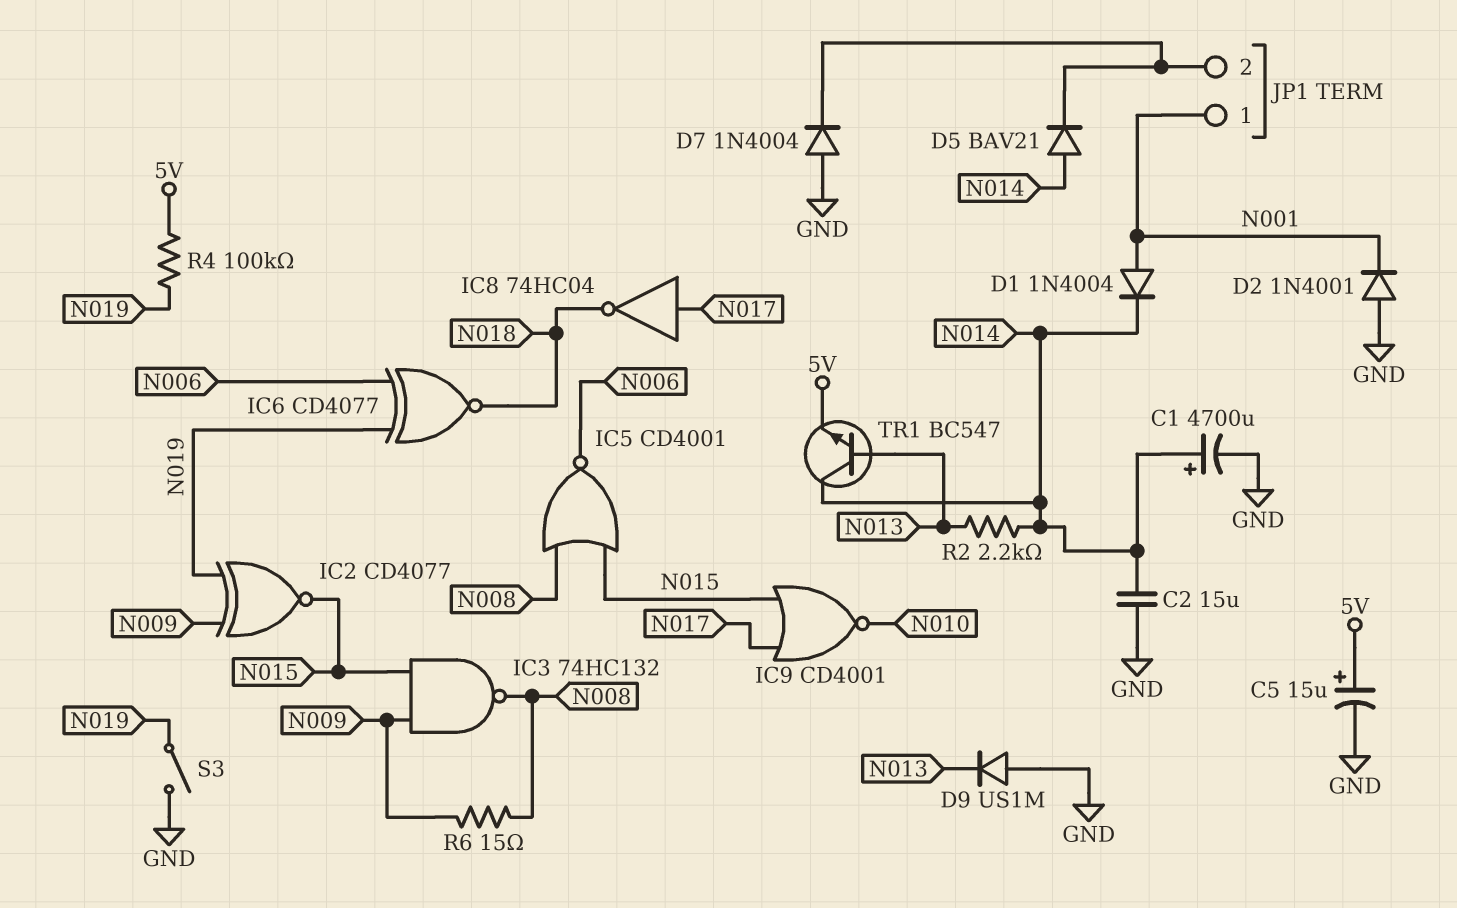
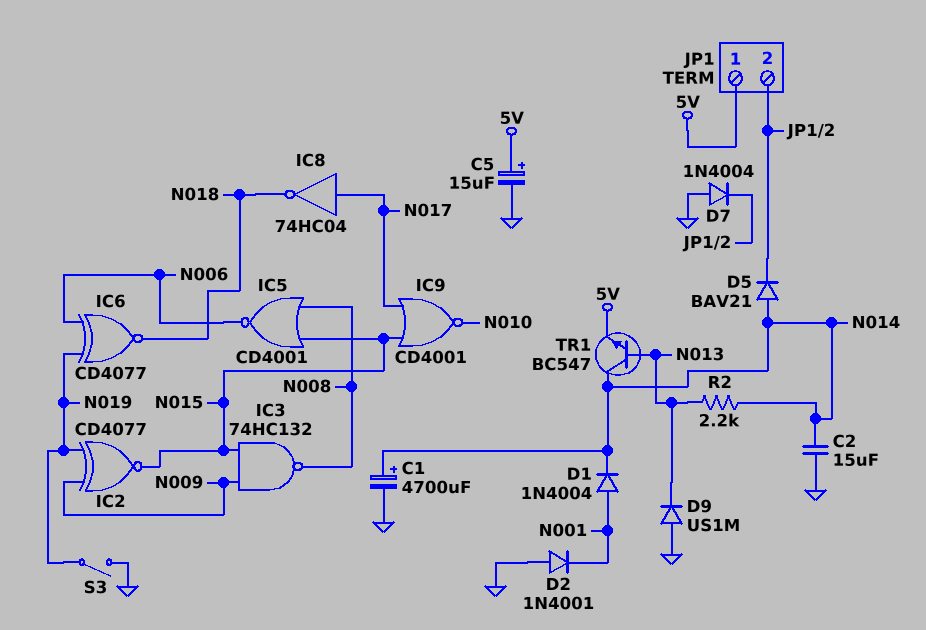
JP1 pin 1: N001 -> 5V
R4: 100k (5V, N019) -> none
R6: 15 (N008, N009) -> none

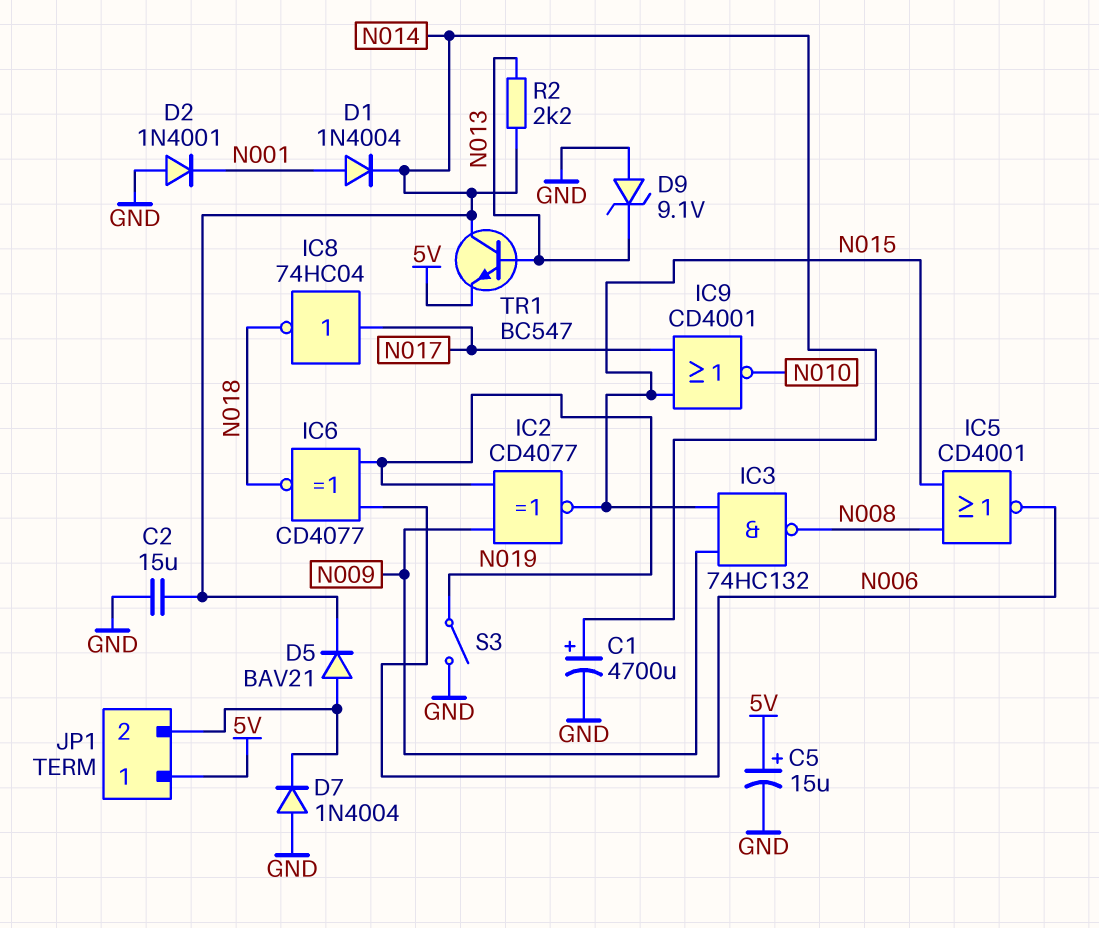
D5: diode BAV21 (A N014, K JP1/2) -> diode BAV21 (A JP1/2, K N014)
D9: diode US1M (A GND, K N013) -> zener 9.1V (A GND, K N013)

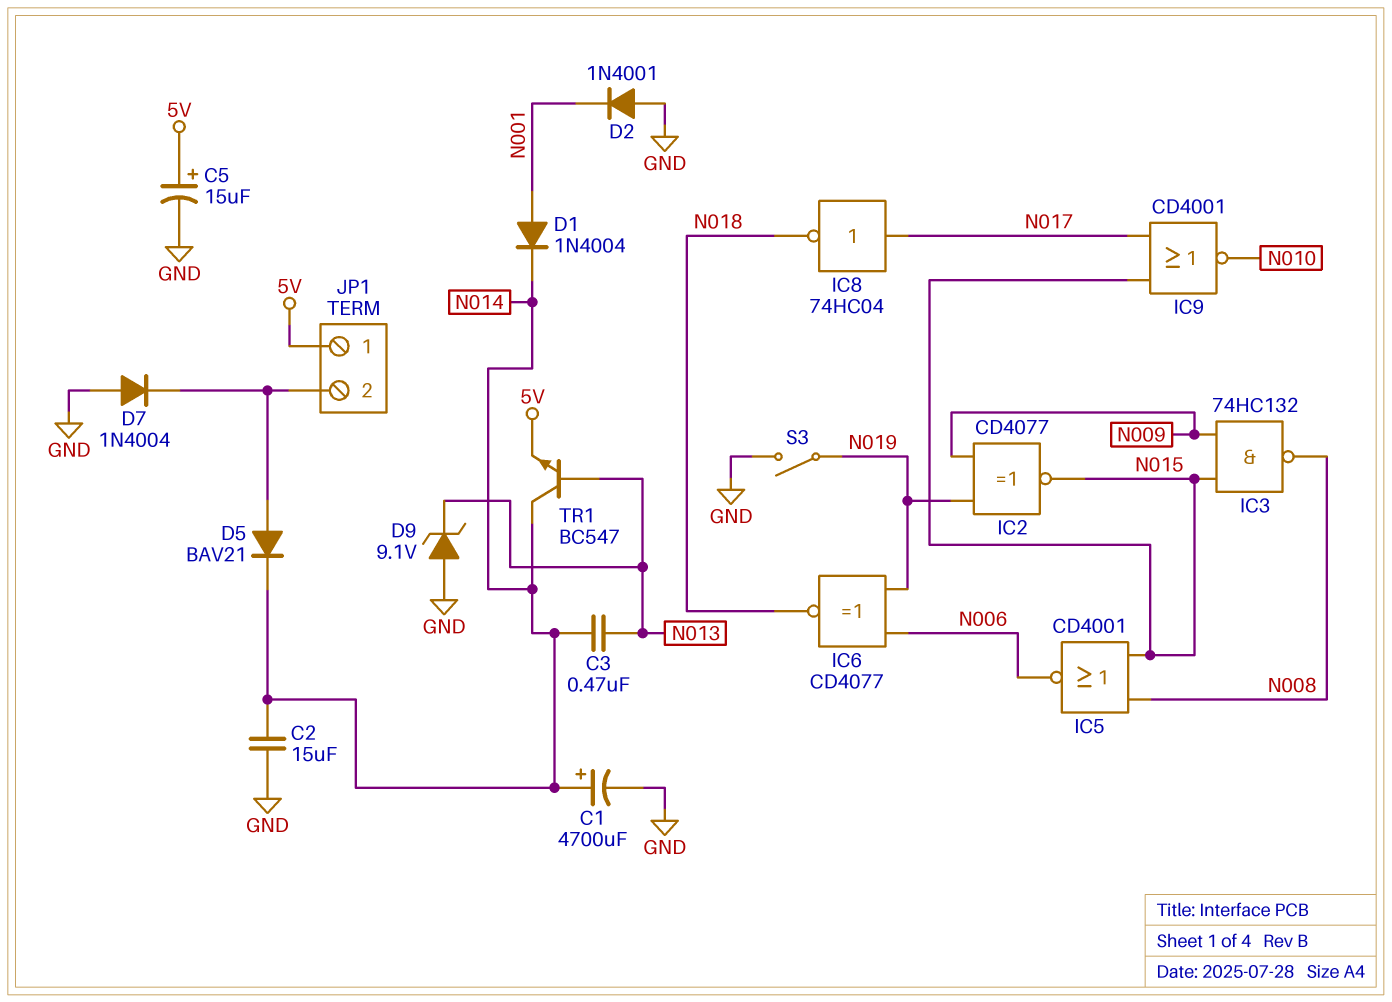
C3: none -> 470nF (N013, N014)
R2: 2.2k (N013, N014) -> none

